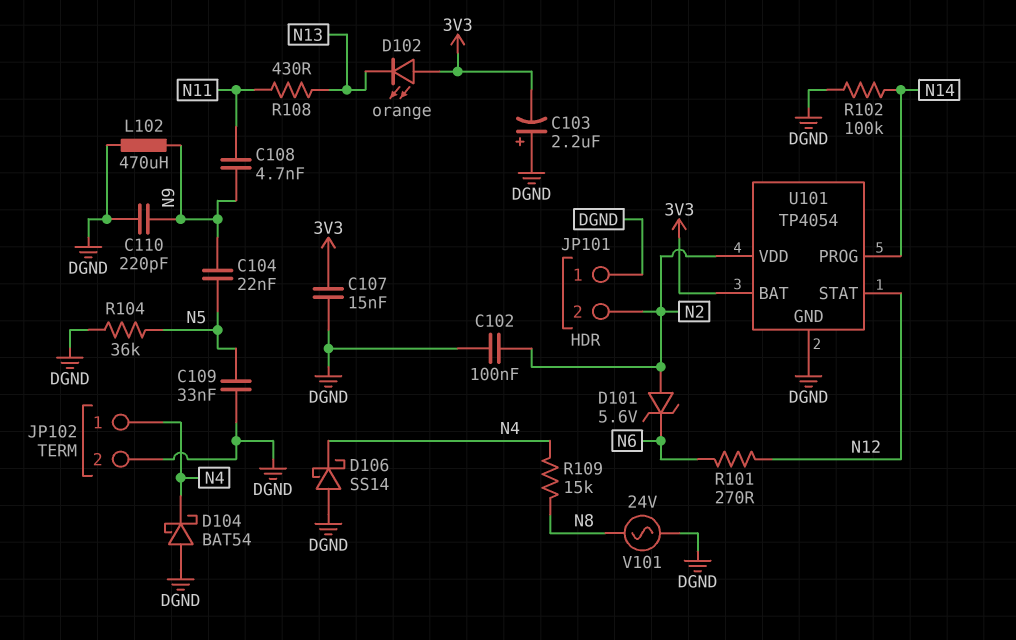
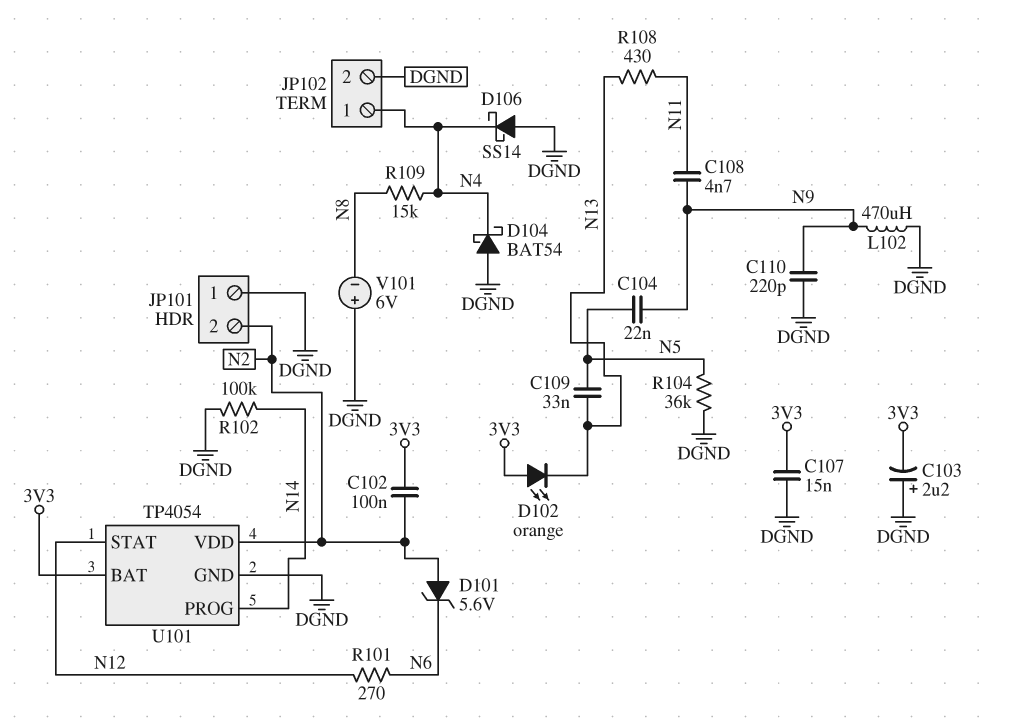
C102: 100nF (DGND, N2) -> 100nF (3V3, N2)
C109: 33nF (DGND, N5) -> 33nF (N5, N13)
V101: AC 24V (DGND, N8) -> 6V (plus DGND, minus N8)

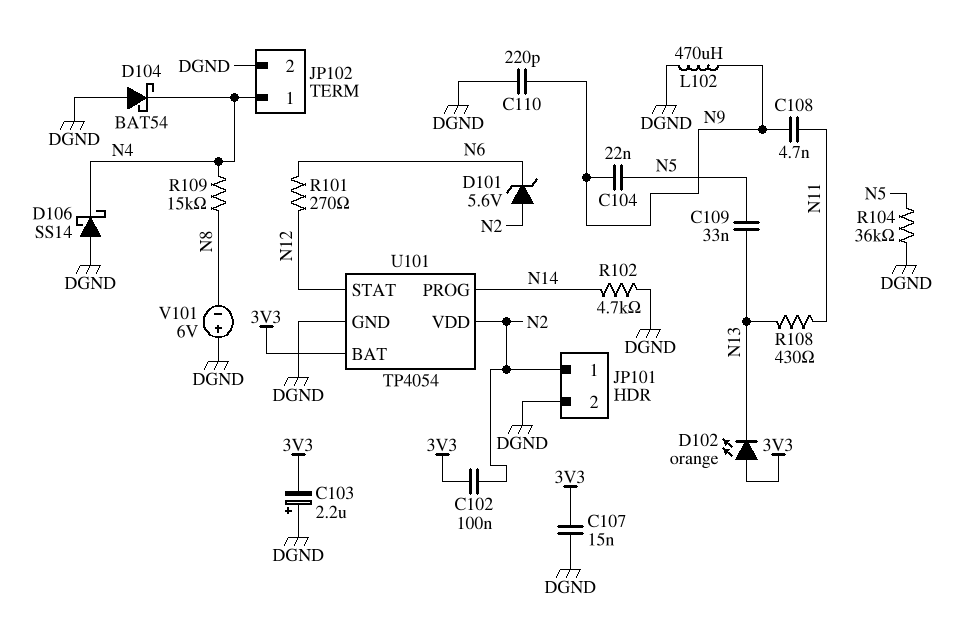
JP101 pin 1: DGND -> N2
JP101 pin 2: N2 -> DGND
R102: 100k (DGND, N14) -> 4.7k (DGND, N14)

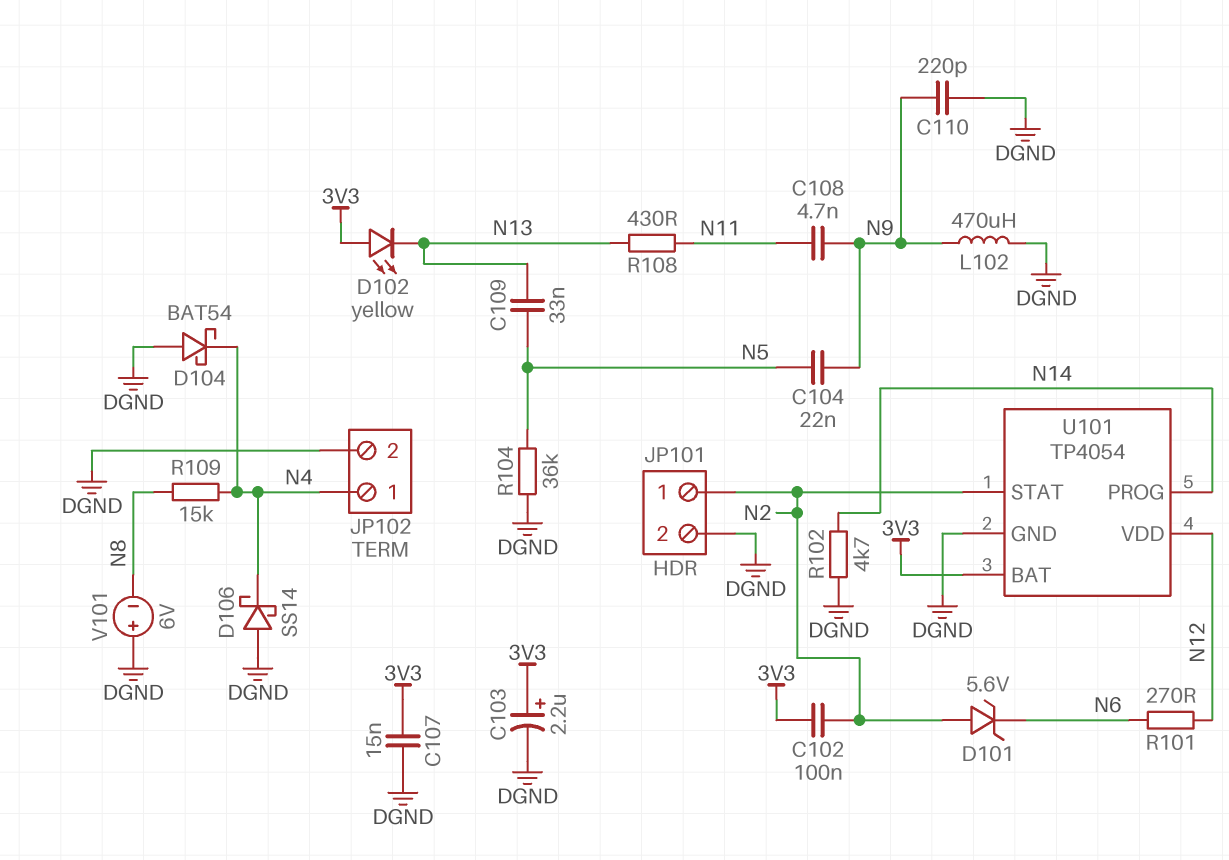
C103: 2.2uF (plus DGND, minus 3V3) -> 2.2uF (plus 3V3, minus DGND)
D102: LED orange (A 3V3, K N13) -> LED yellow (A 3V3, K N13)
U101 pin STAT: N12 -> N2
U101 pin VDD: N2 -> N12

